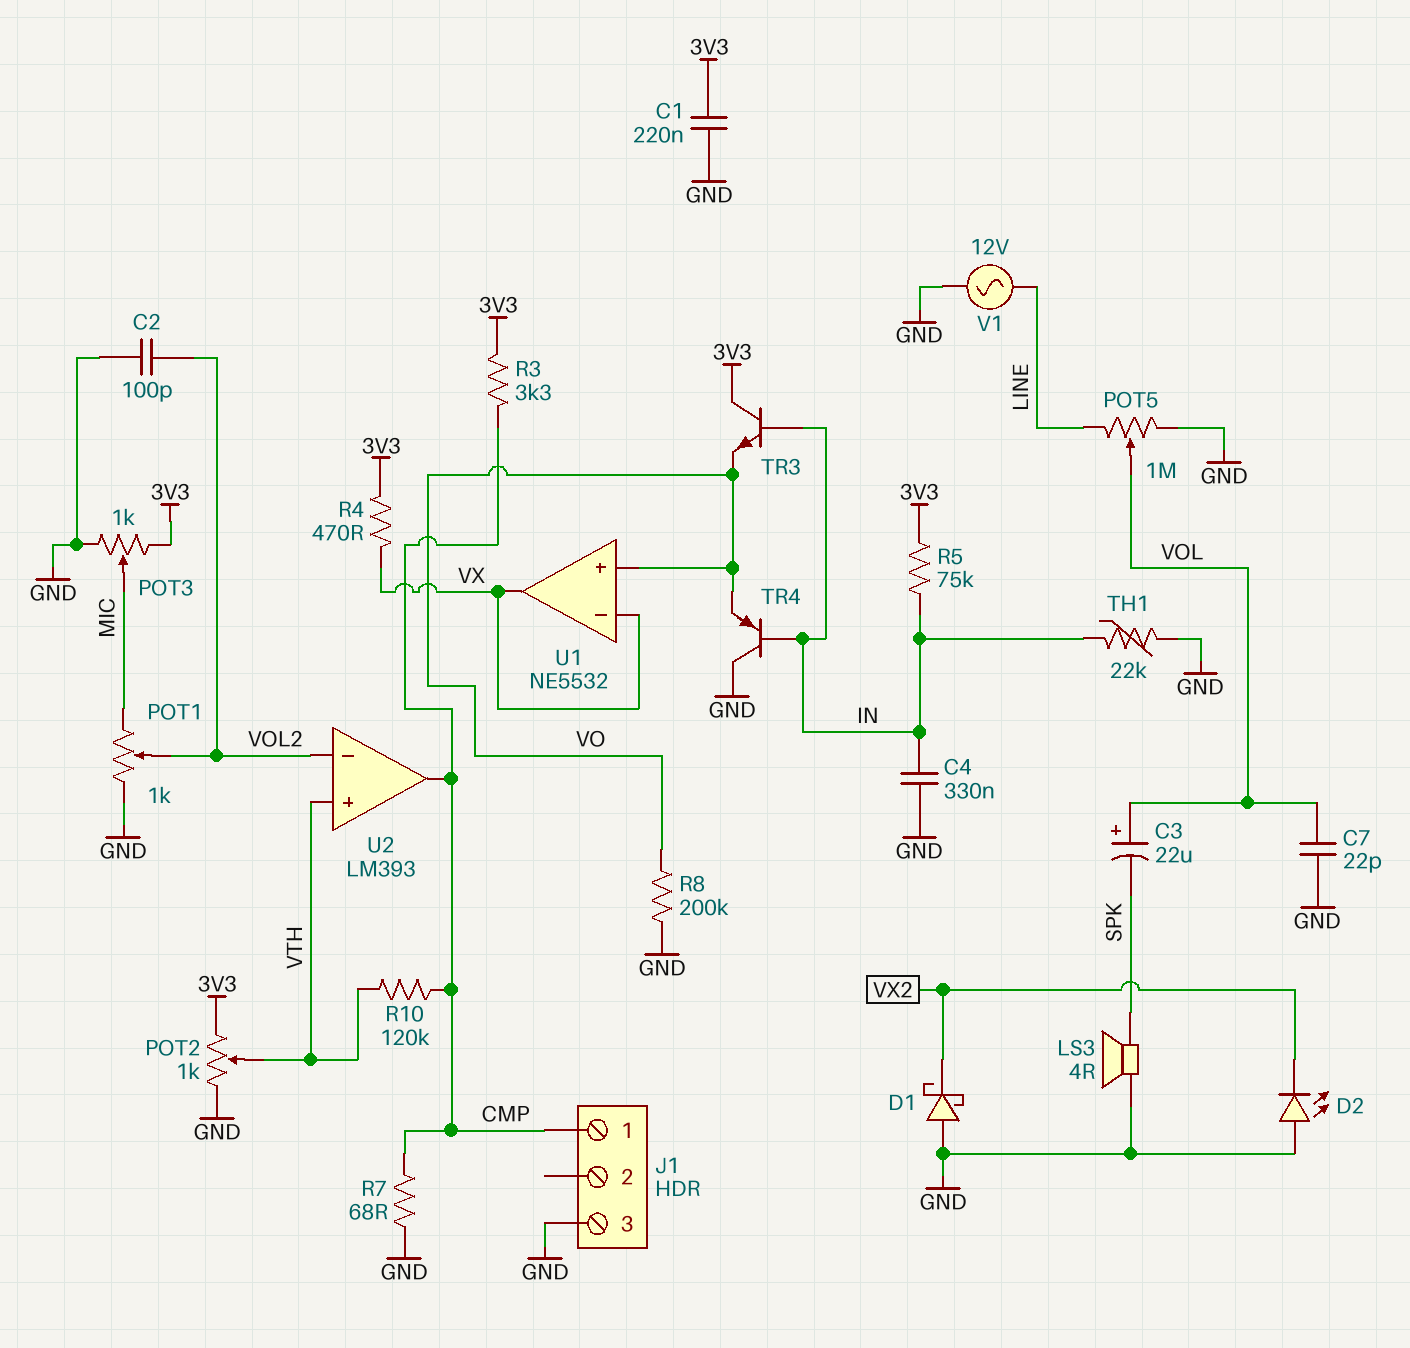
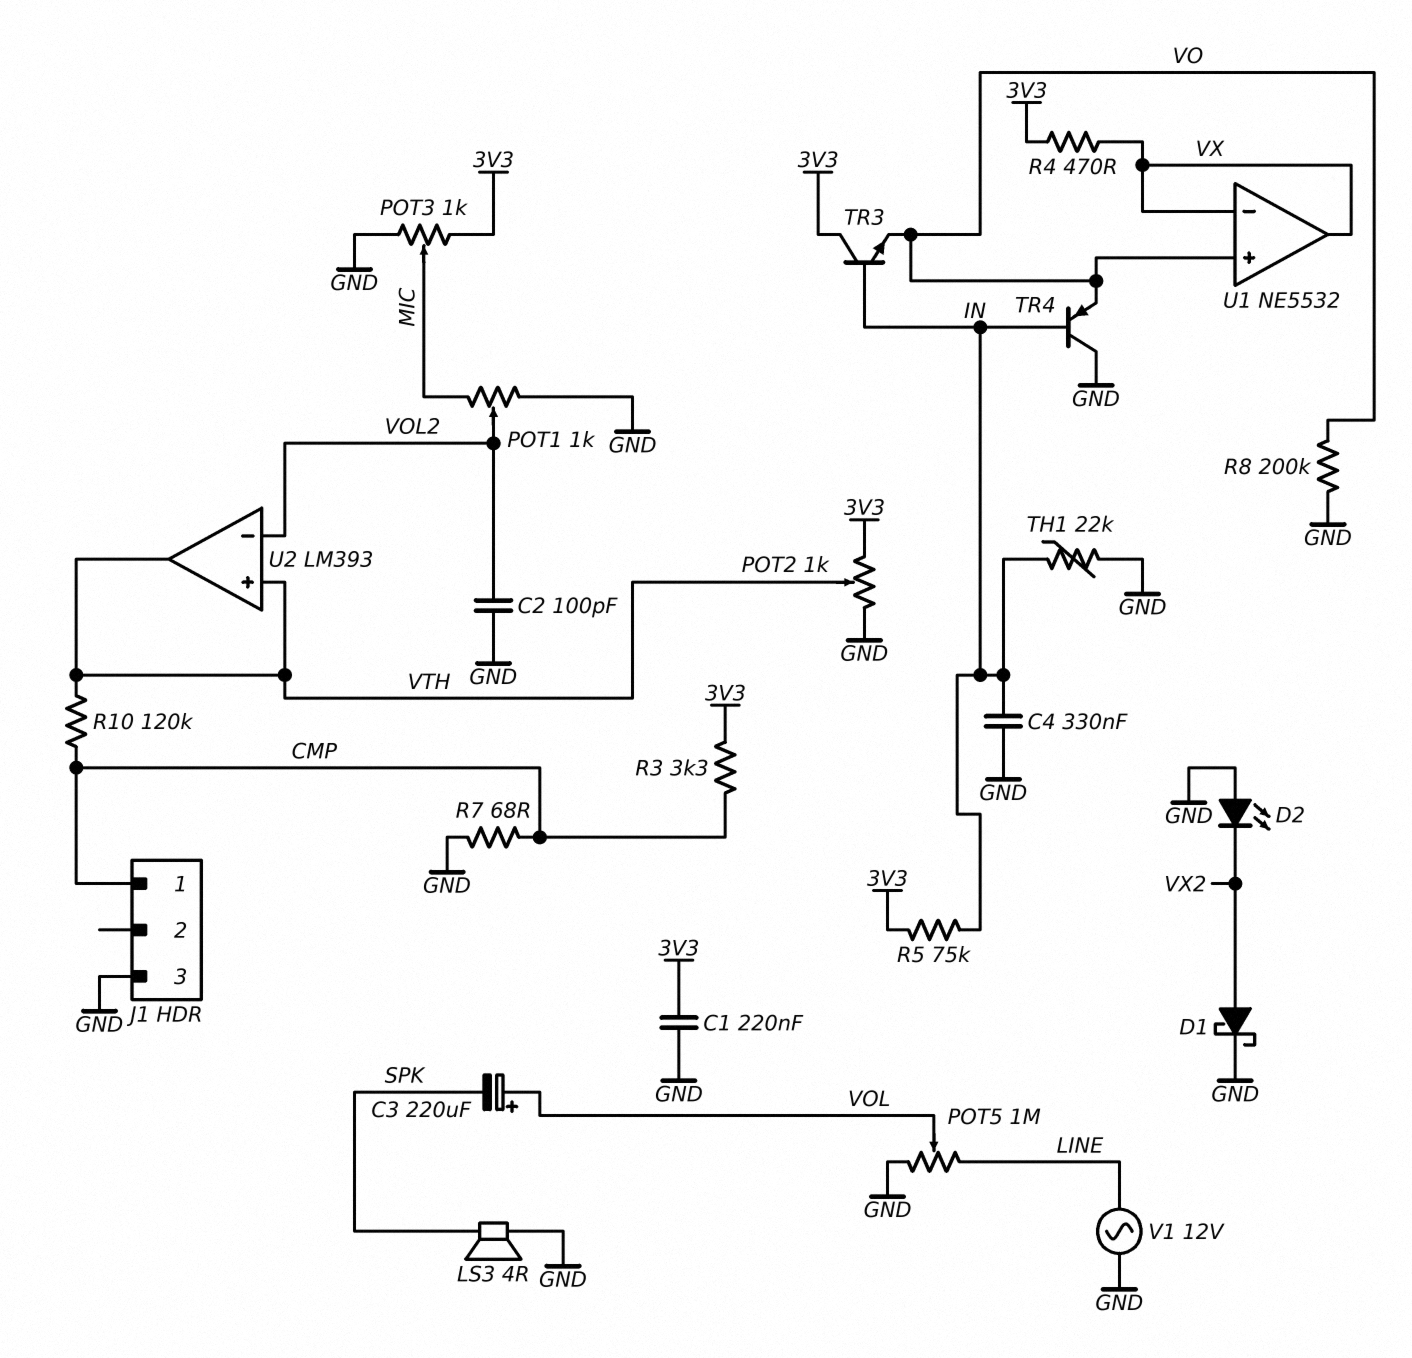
C3: 22uF (plus VOL, minus SPK) -> 220uF (plus VOL, minus SPK)
C7: 22pF (GND, VOL) -> none
D1: schottky (A GND, K VX2) -> schottky (A VX2, K GND)
U2 pin out: CMP -> VTH

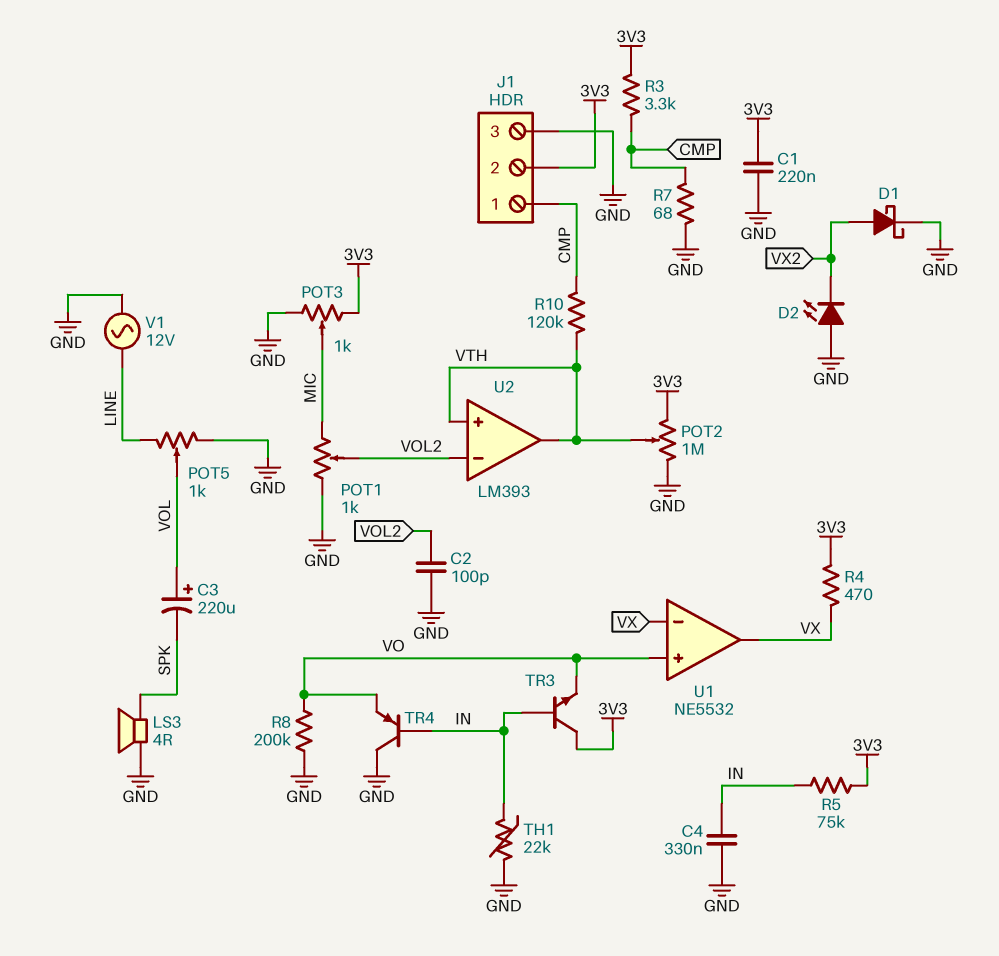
J1 pin 2: none -> 3V3
POT2: 1k (3V3, GND, wiper VTH) -> 1M (3V3, GND, wiper VTH)
POT5: 1M (GND, LINE, wiper VOL) -> 1k (GND, LINE, wiper VOL)

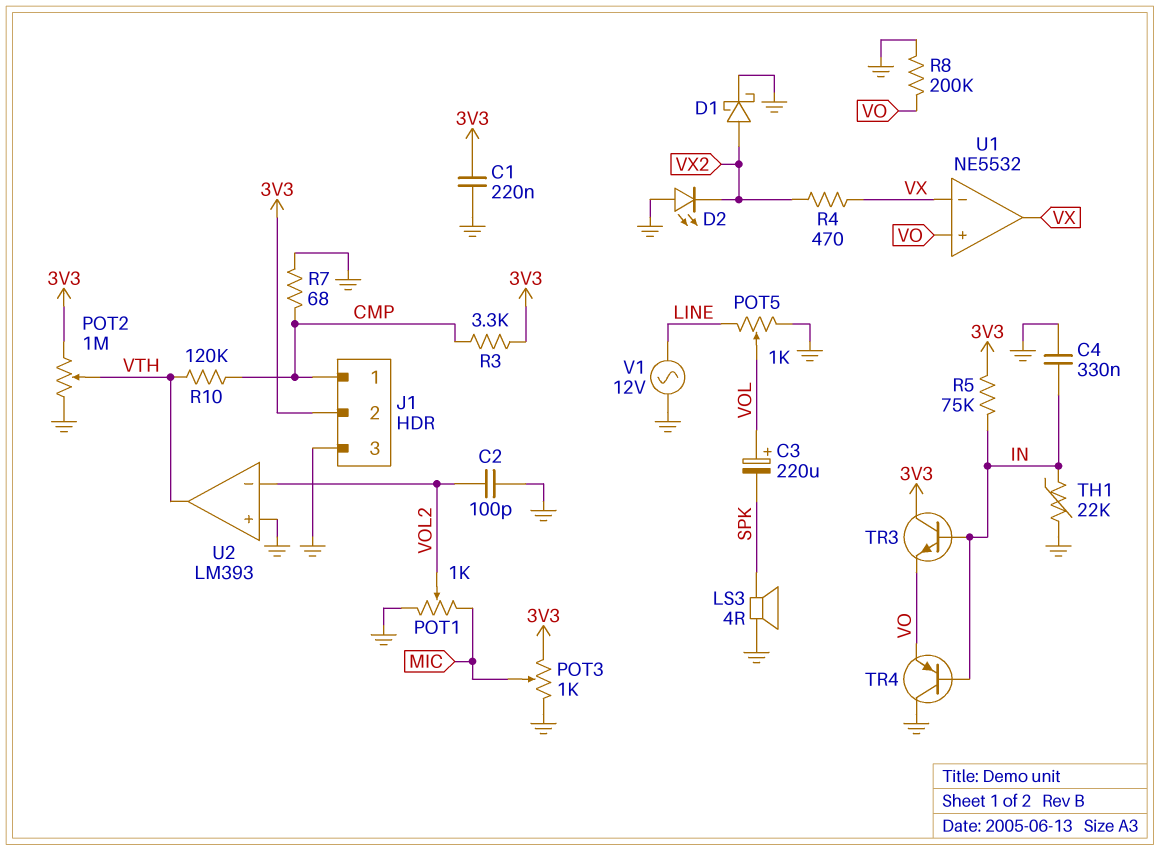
R4: 470 (3V3, VX) -> 470 (VX, VX2)
U2 pin in+: VTH -> GND

